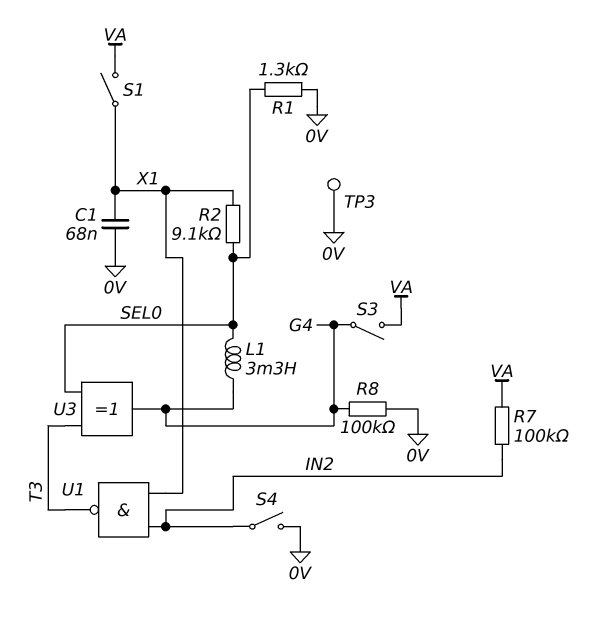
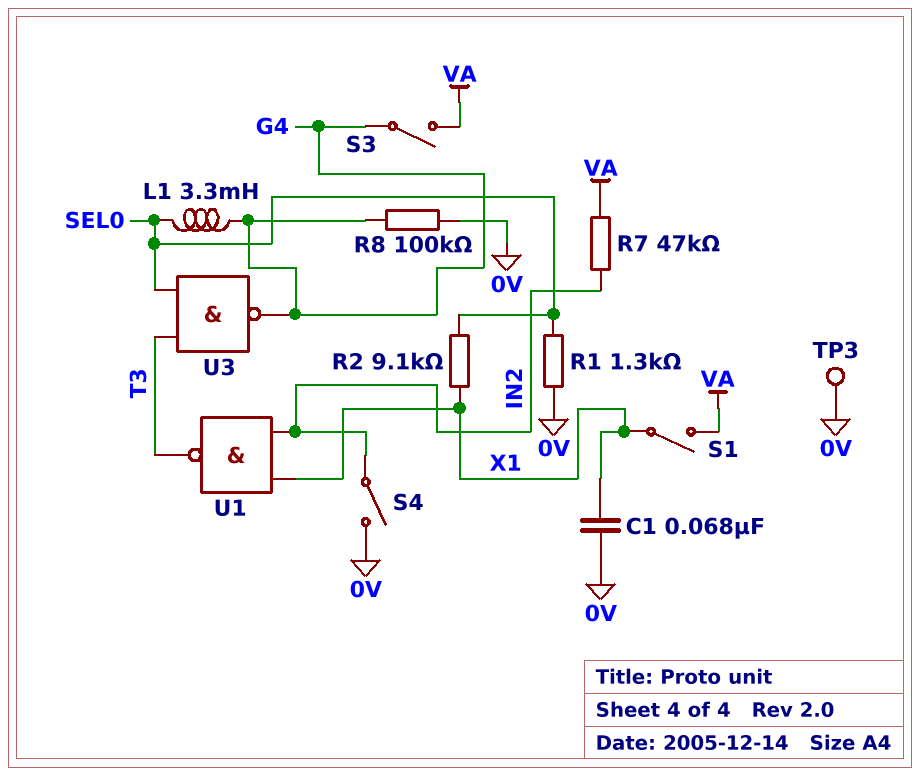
R7: 100k (IN2, VA) -> 47k (IN2, VA)
U3: XOR (in SEL0, in T3, out G4) -> NAND (in SEL0, in T3, out G4)

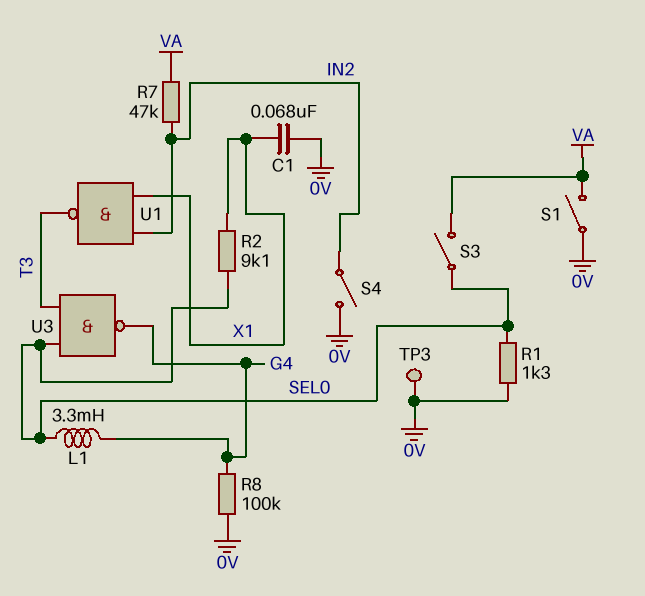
S1: switch (VA, X1) -> switch (0V, VA)
S3: switch (G4, VA) -> switch (SEL0, VA)

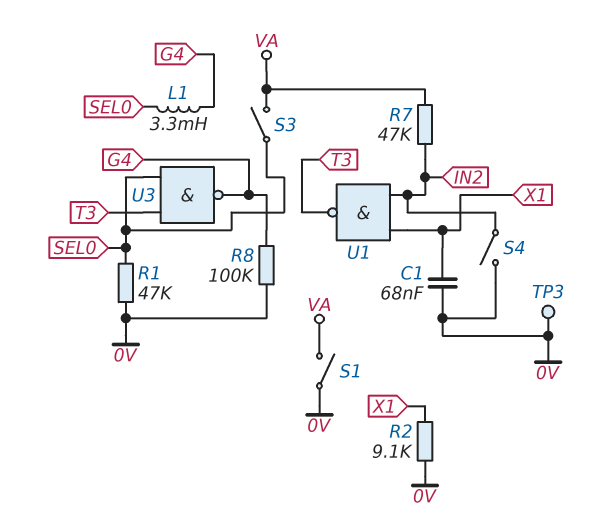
R1: 1.3k (0V, SEL0) -> 47k (0V, SEL0)
R2: 9.1k (SEL0, X1) -> 9.1k (0V, X1)

